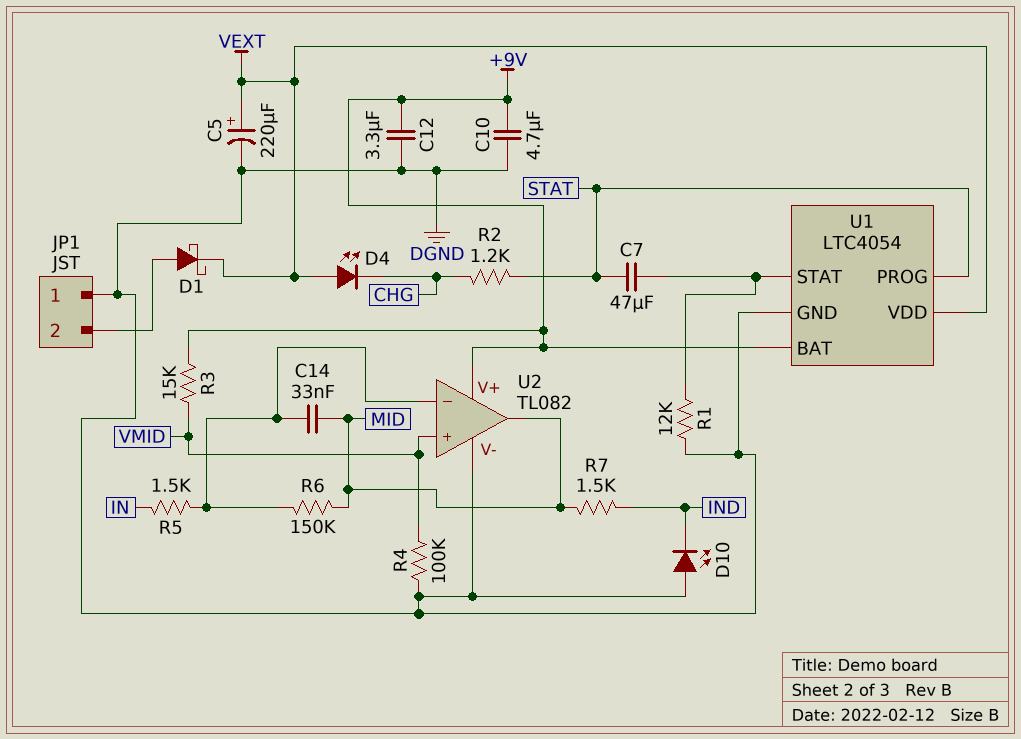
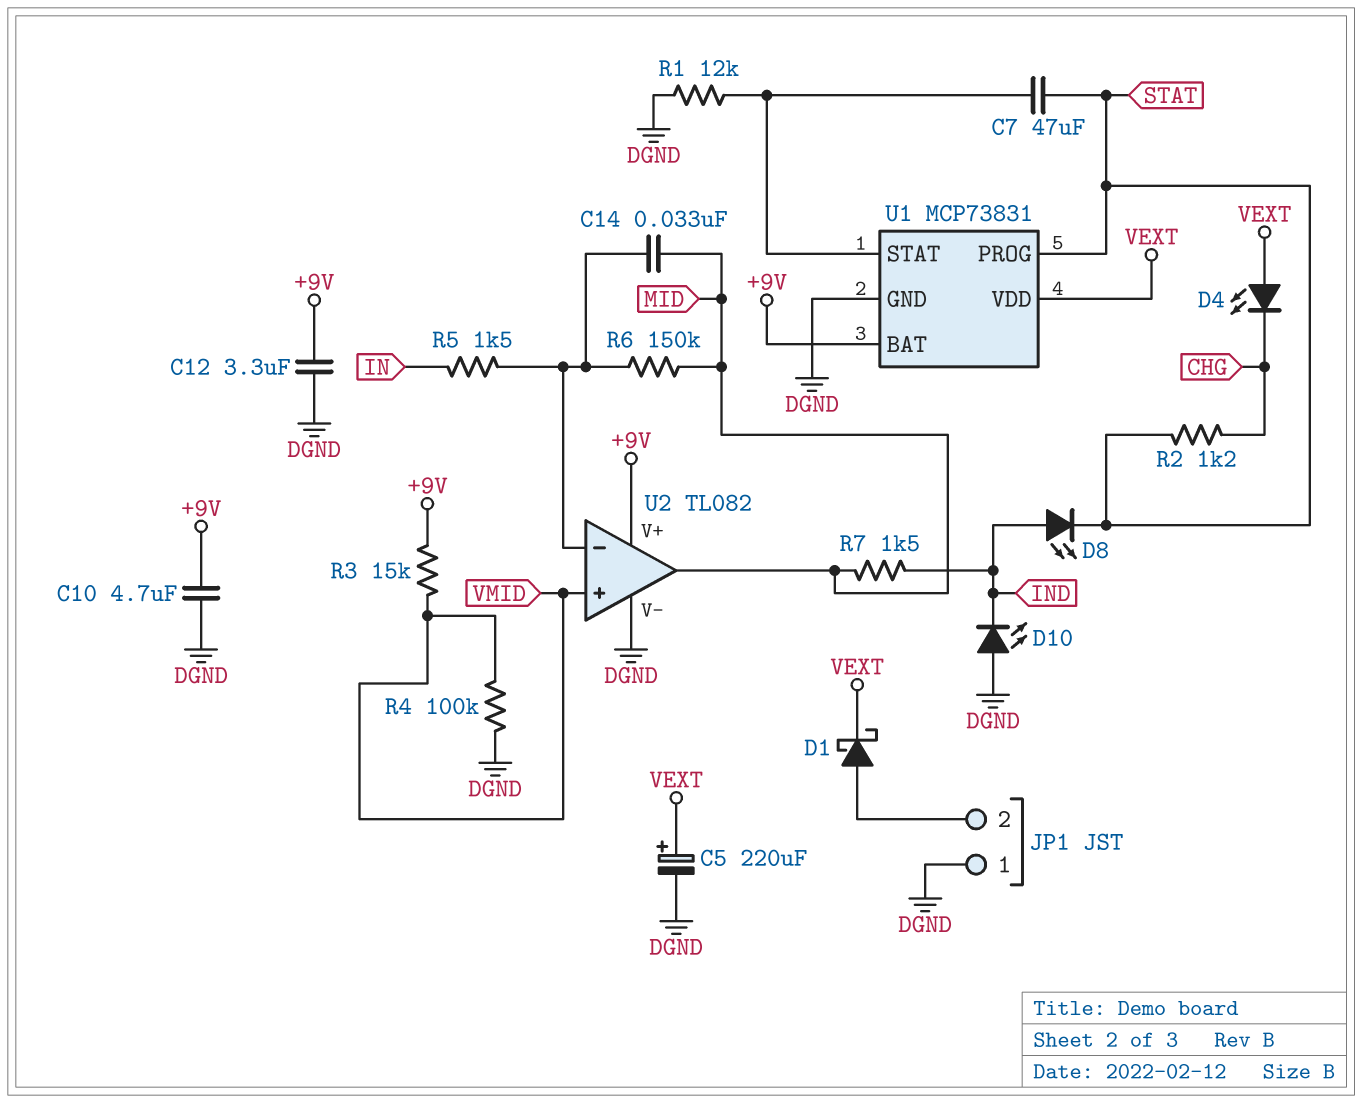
D8: none -> LED (A IND, K STAT)
U1: LTC4054 -> MCP73831

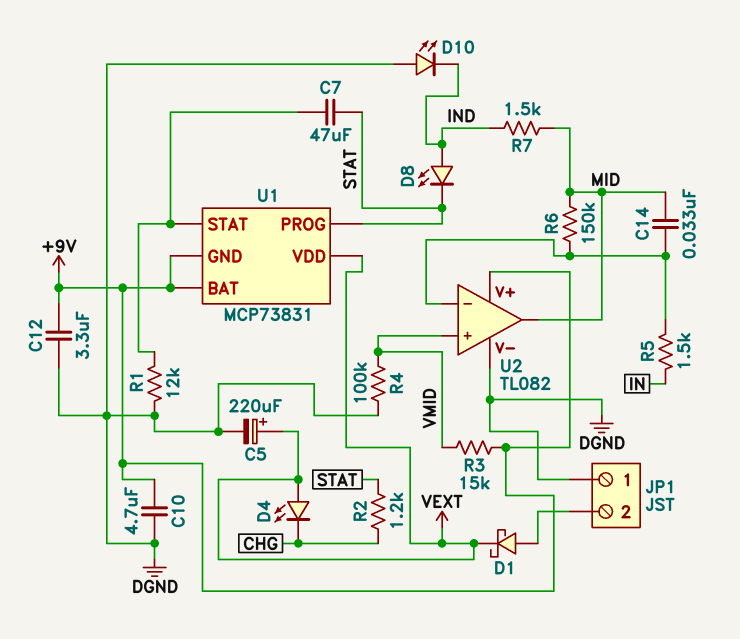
U1 pin GND: DGND -> +9V

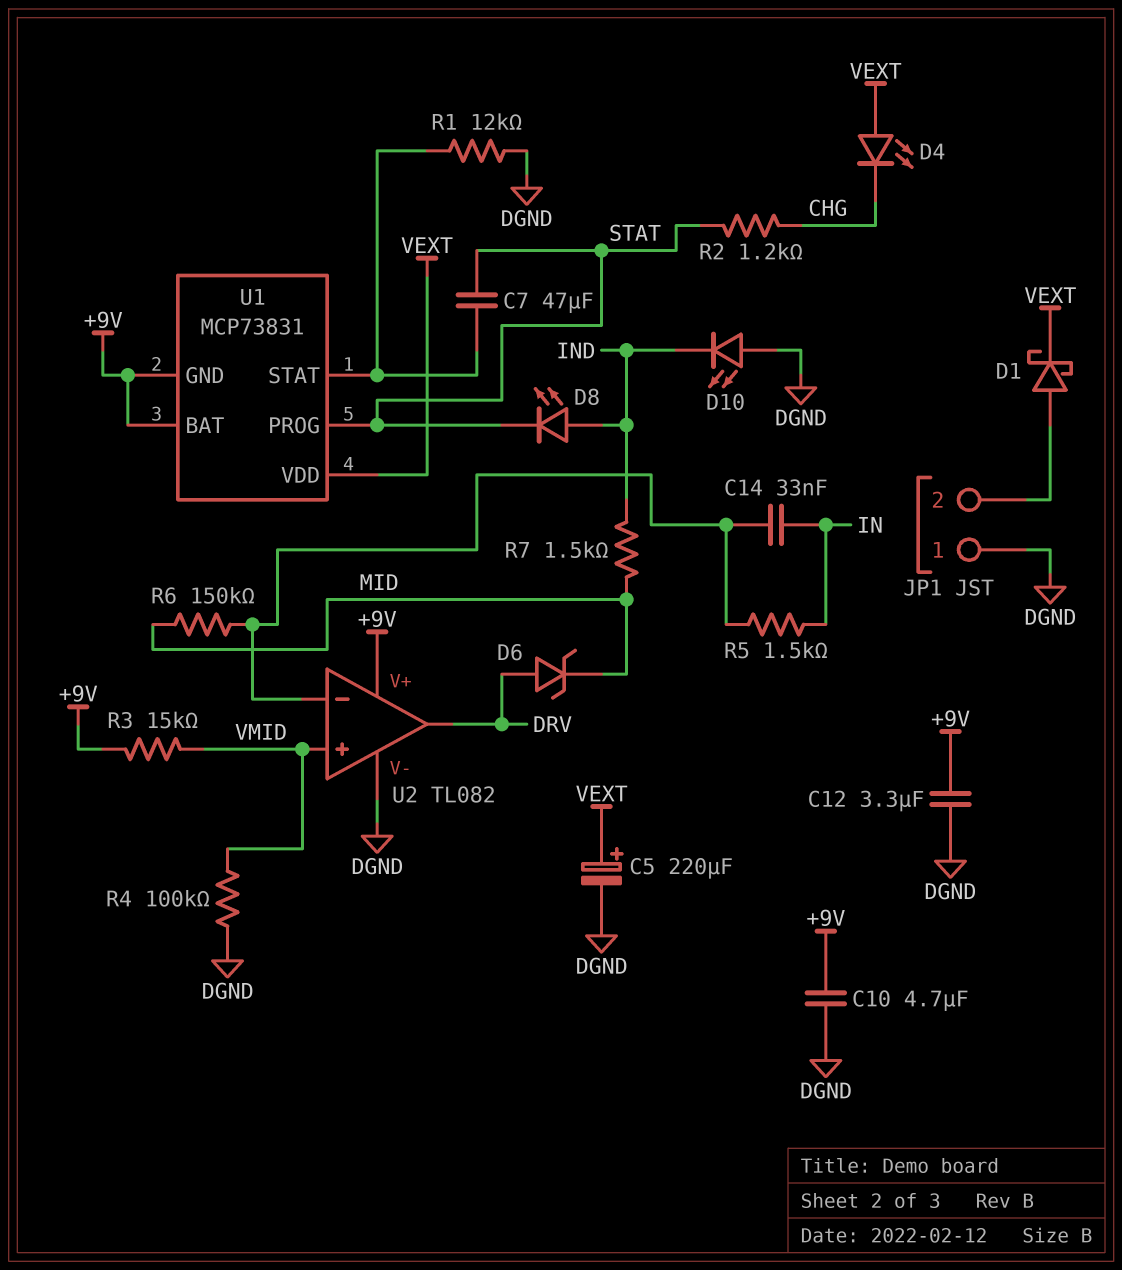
C14: 33nF (MID, U2/in-) -> 33nF (IN, U2/in-)
D6: none -> zener (A DRV, K MID)
U2 pin out: MID -> DRV

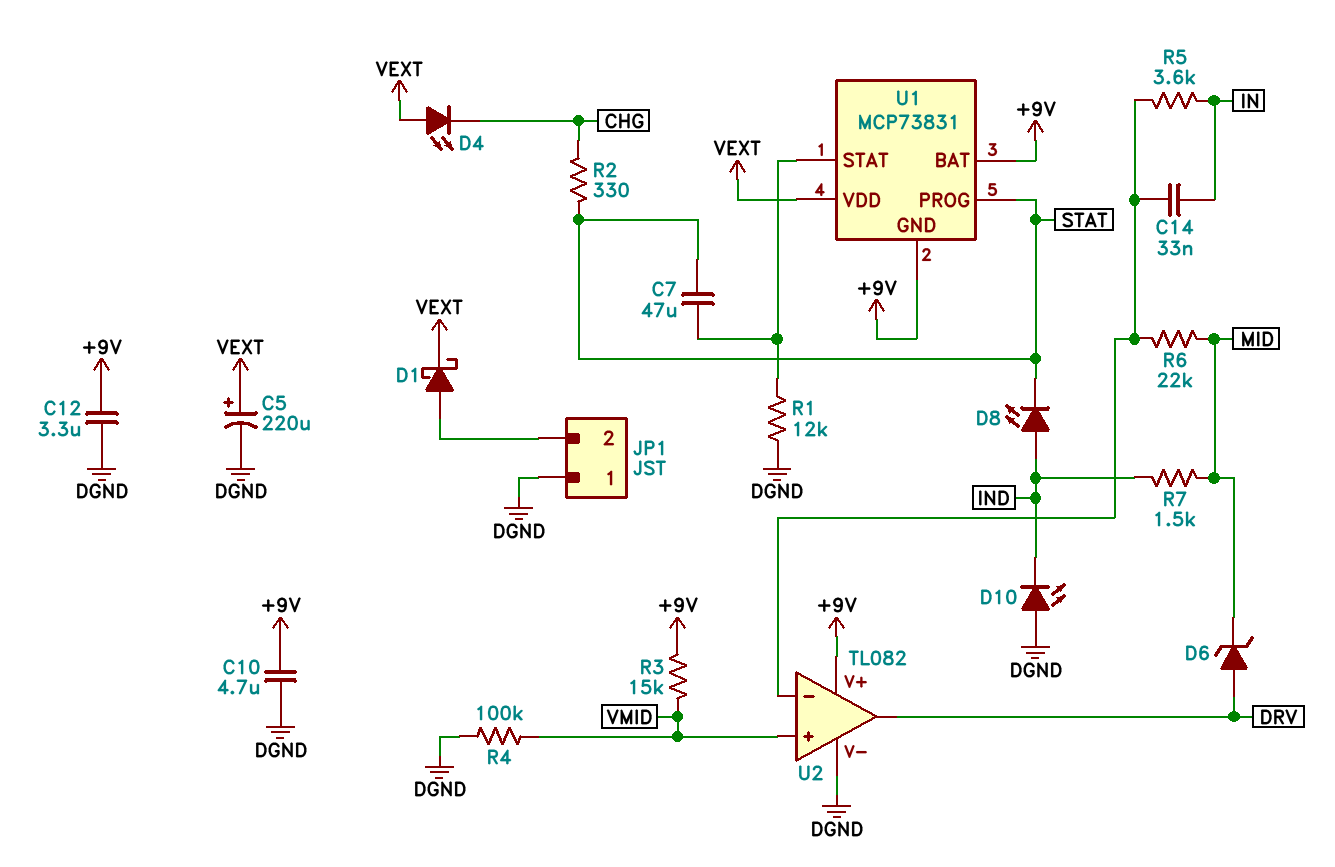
R2: 1.2k (CHG, STAT) -> 330 (CHG, STAT)
R5: 1.5k (IN, U2/in-) -> 3.6k (IN, U2/in-)
R6: 150k (MID, U2/in-) -> 22k (MID, U2/in-)

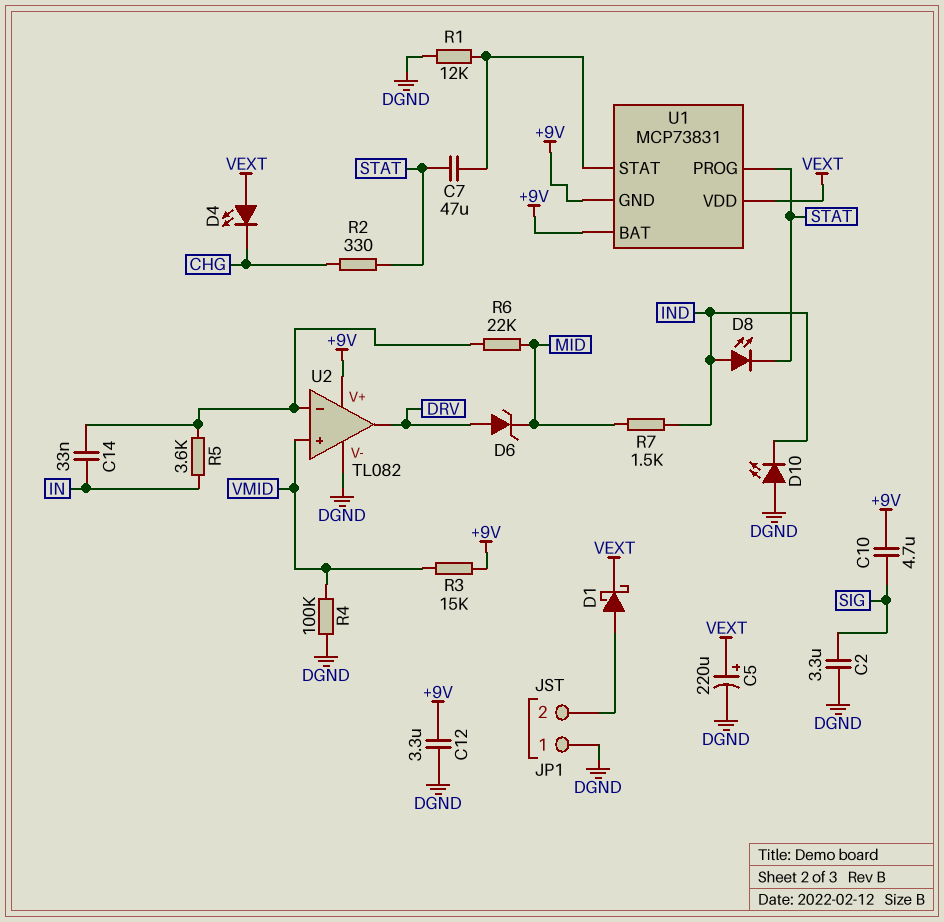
C2: none -> 3.3uF (DGND, SIG)
C10: 4.7uF (+9V, DGND) -> 4.7uF (+9V, SIG)

